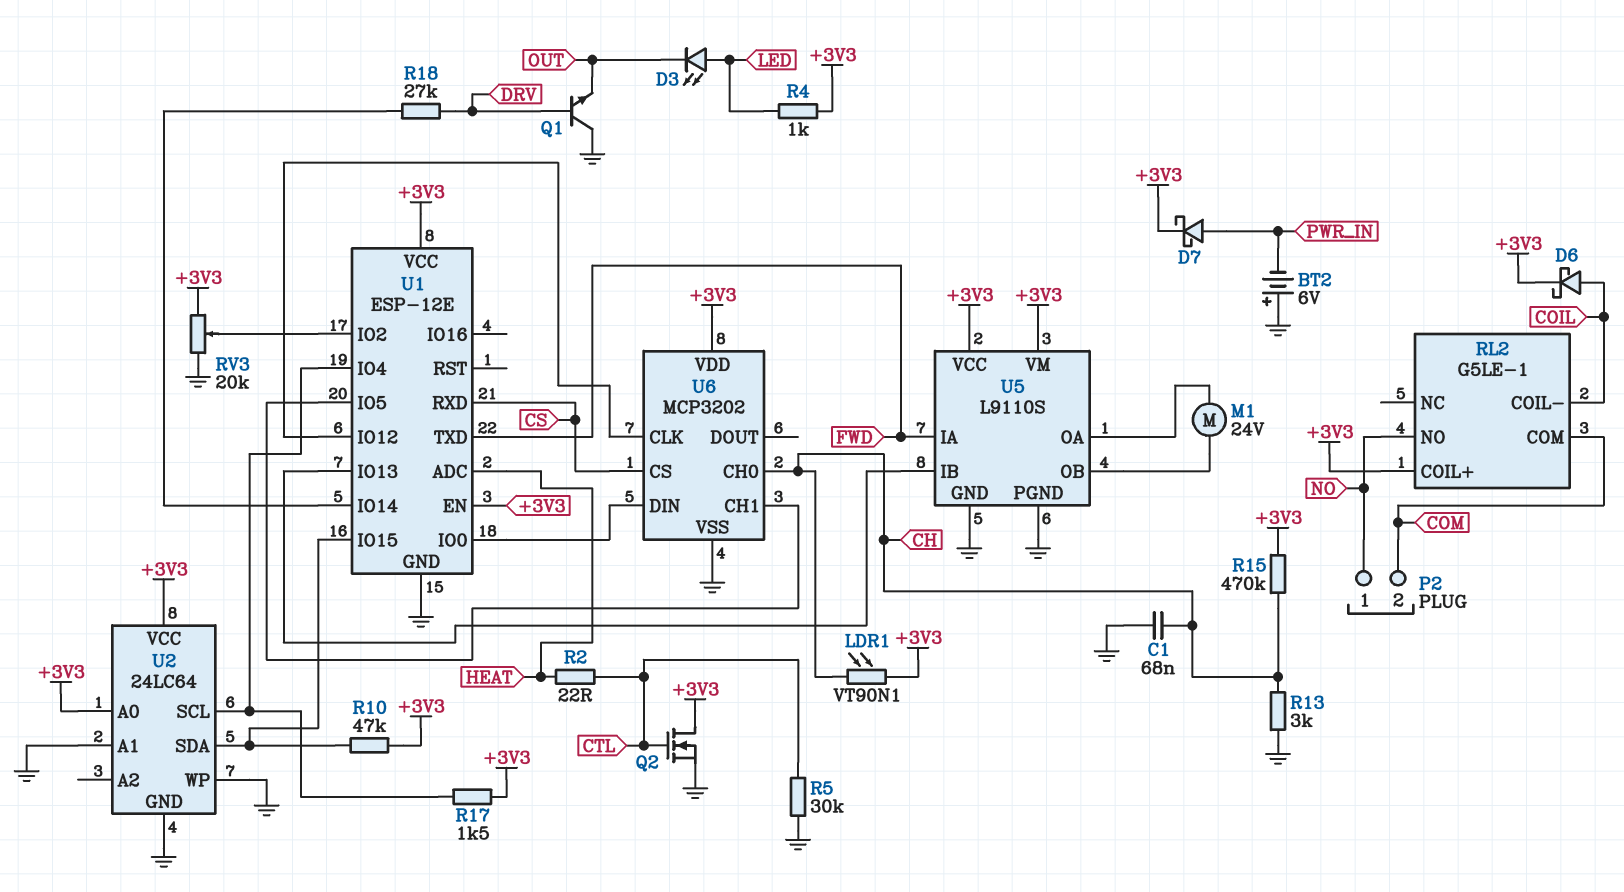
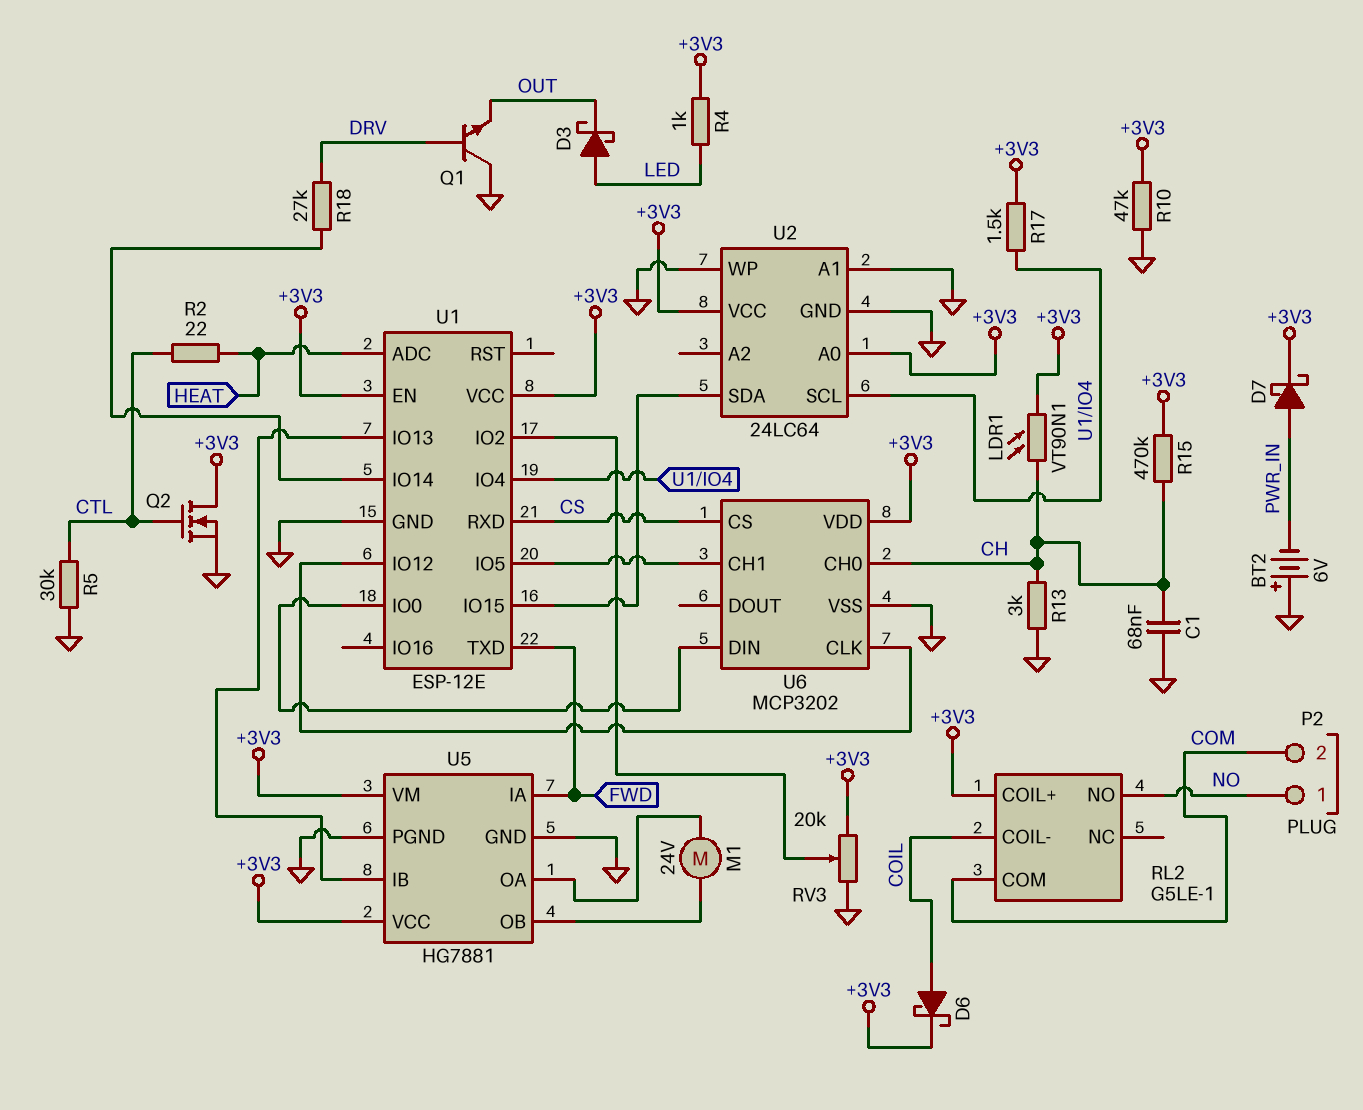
D3: LED (A LED, K OUT) -> schottky (A LED, K OUT)
R10: 47k (+3V3, U1/IO15) -> 47k (+3V3, GND)
U5: L9110S -> HG7881

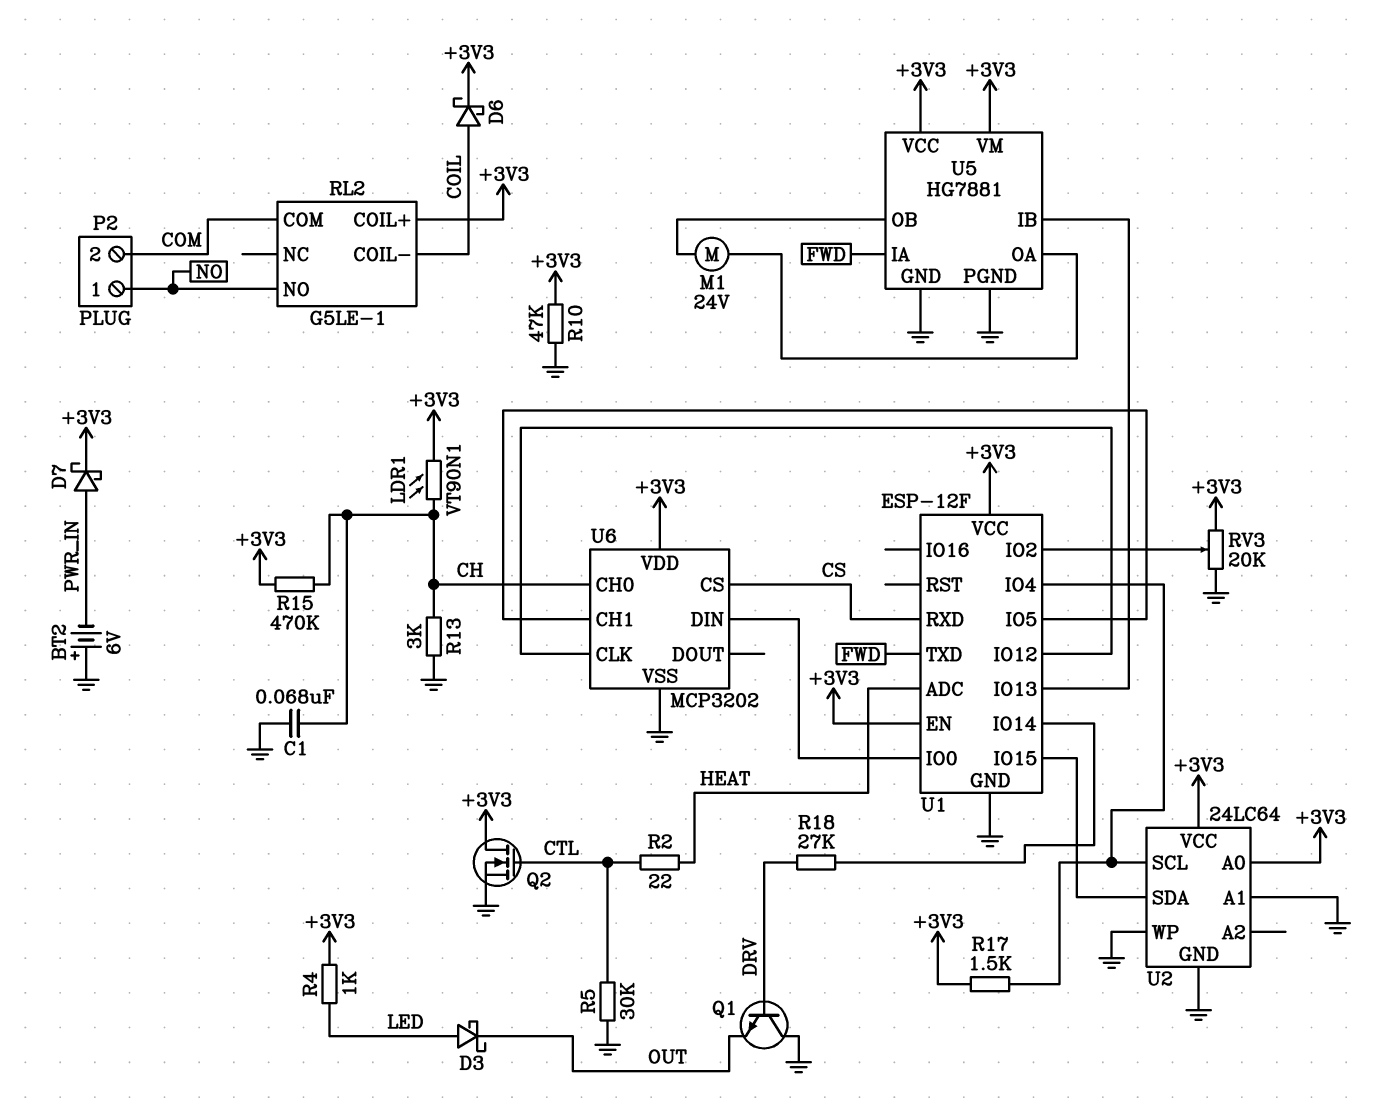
U1: ESP-12E -> ESP-12F

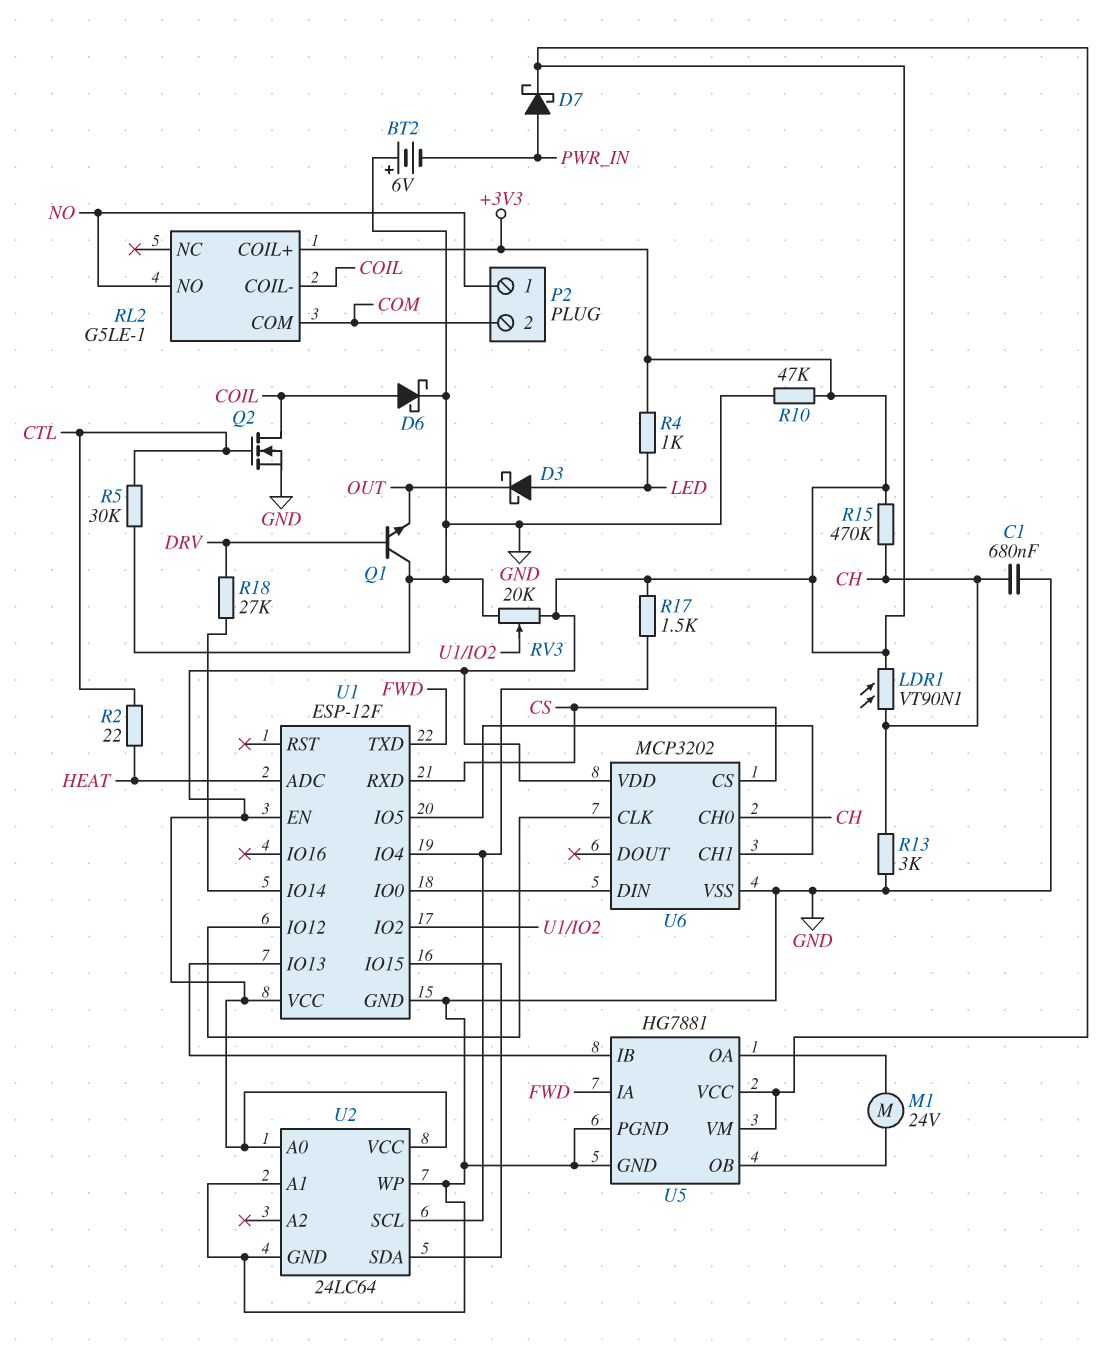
C1: 68nF (CH, GND) -> 680nF (CH, GND)
D6: schottky (A COIL, K +3V3) -> schottky (A COIL, K GND)
Q2: NMOS (G CTL, D +3V3, S GND) -> NMOS (G CTL, D COIL, S GND)

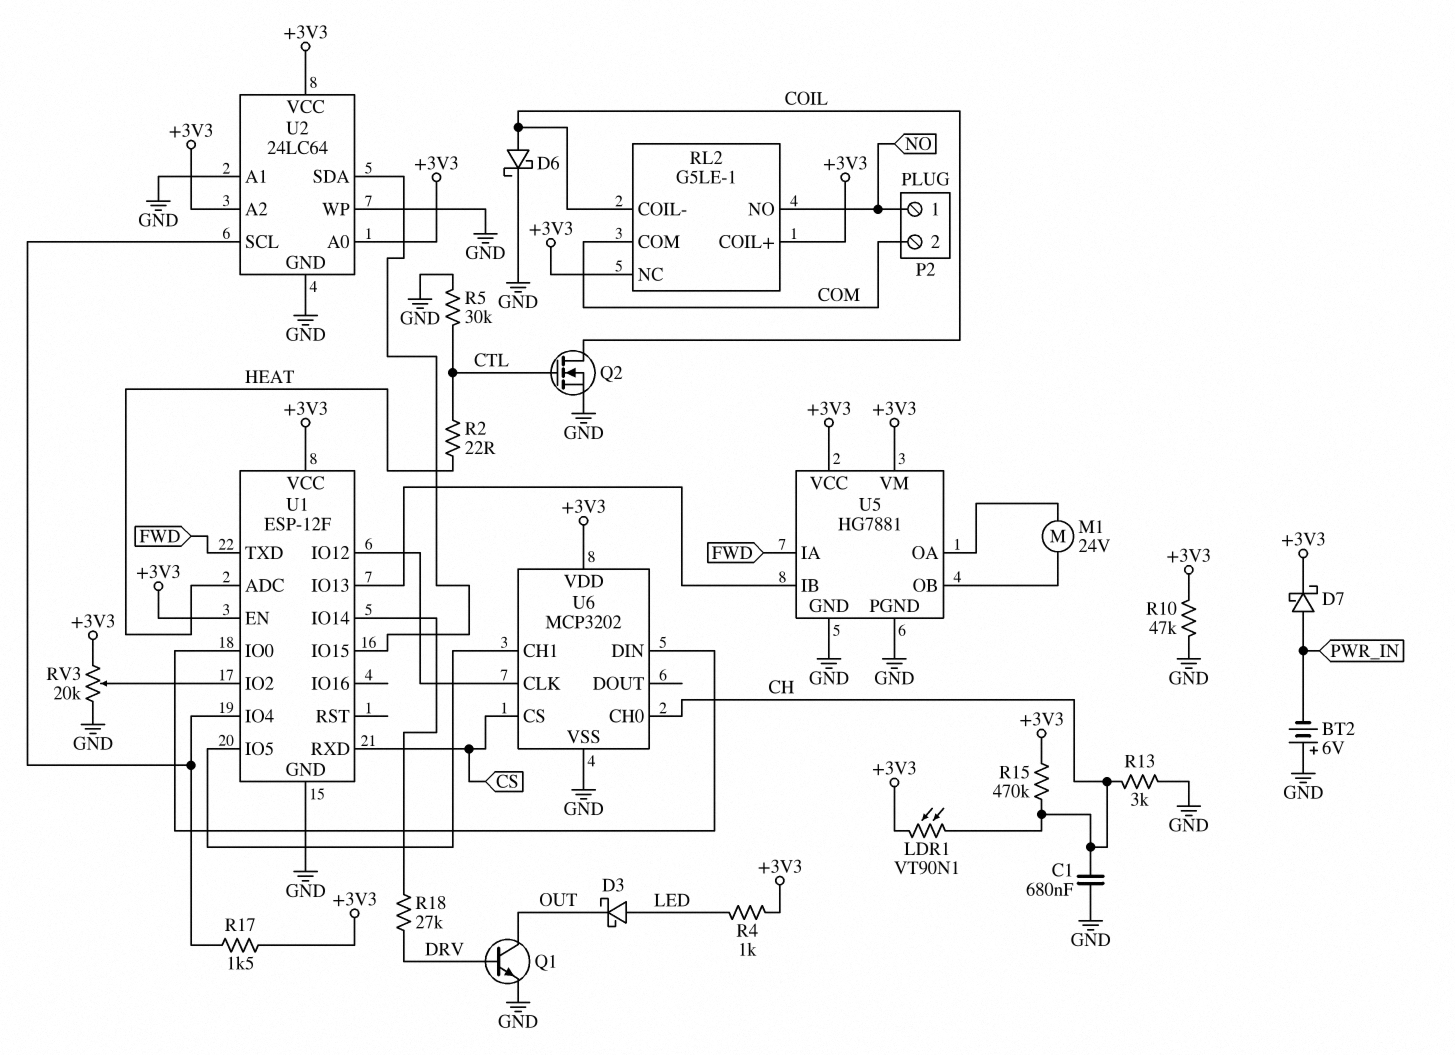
Q1: NPN (B DRV, C GND, E OUT) -> NPN (B DRV, C OUT, E GND)
RL2 pin NC: none -> +3V3
U2 pin A2: none -> +3V3

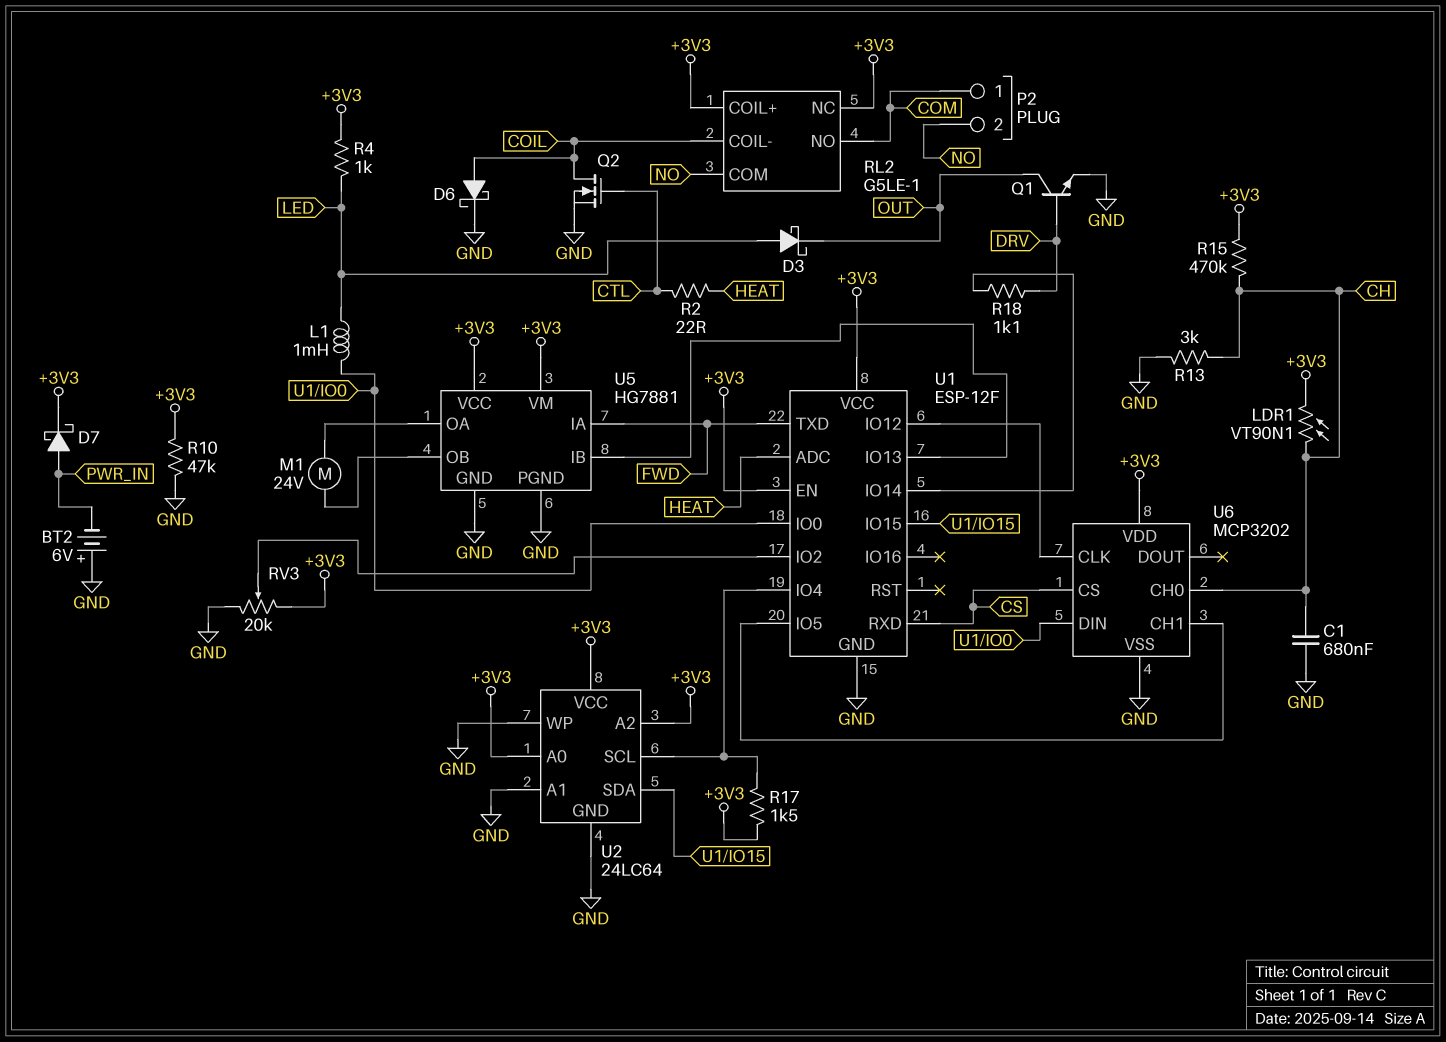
L1: none -> 1mH (LED, U1/IO0)
P2 pin 1: NO -> COM
P2 pin 2: COM -> NO
R5: 30k (CTL, GND) -> none
R18: 27k (DRV, U1/IO14) -> 1.1k (DRV, U1/IO14)
RL2 pin COM: COM -> NO
RL2 pin NO: NO -> COM

